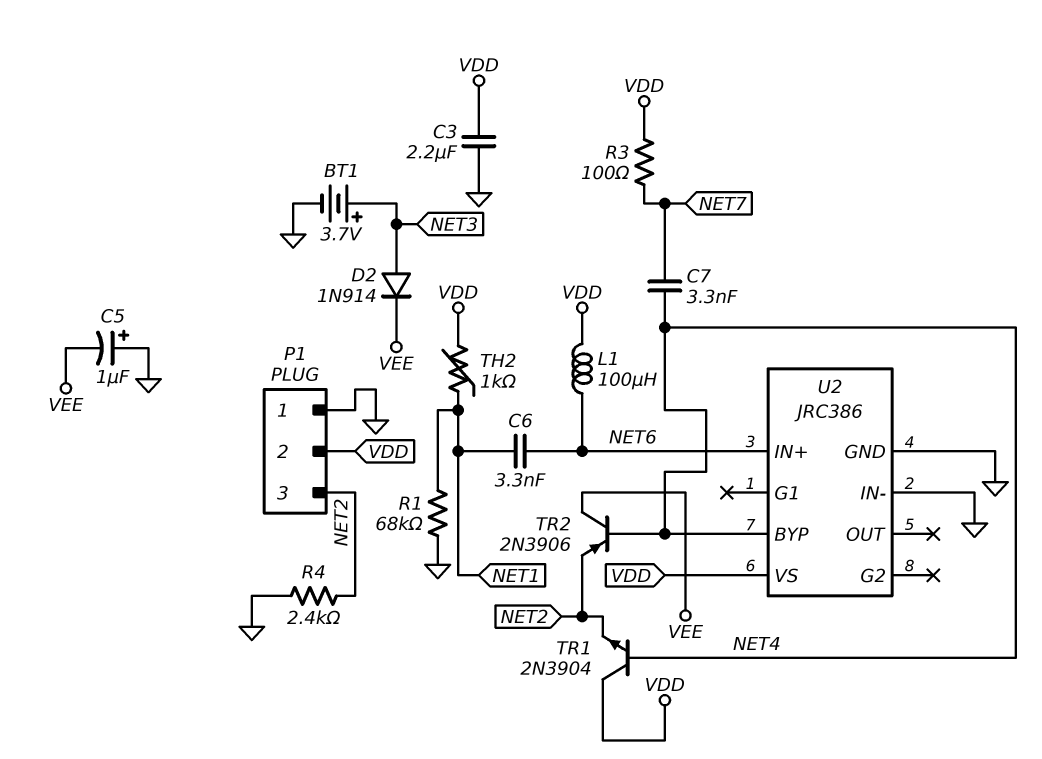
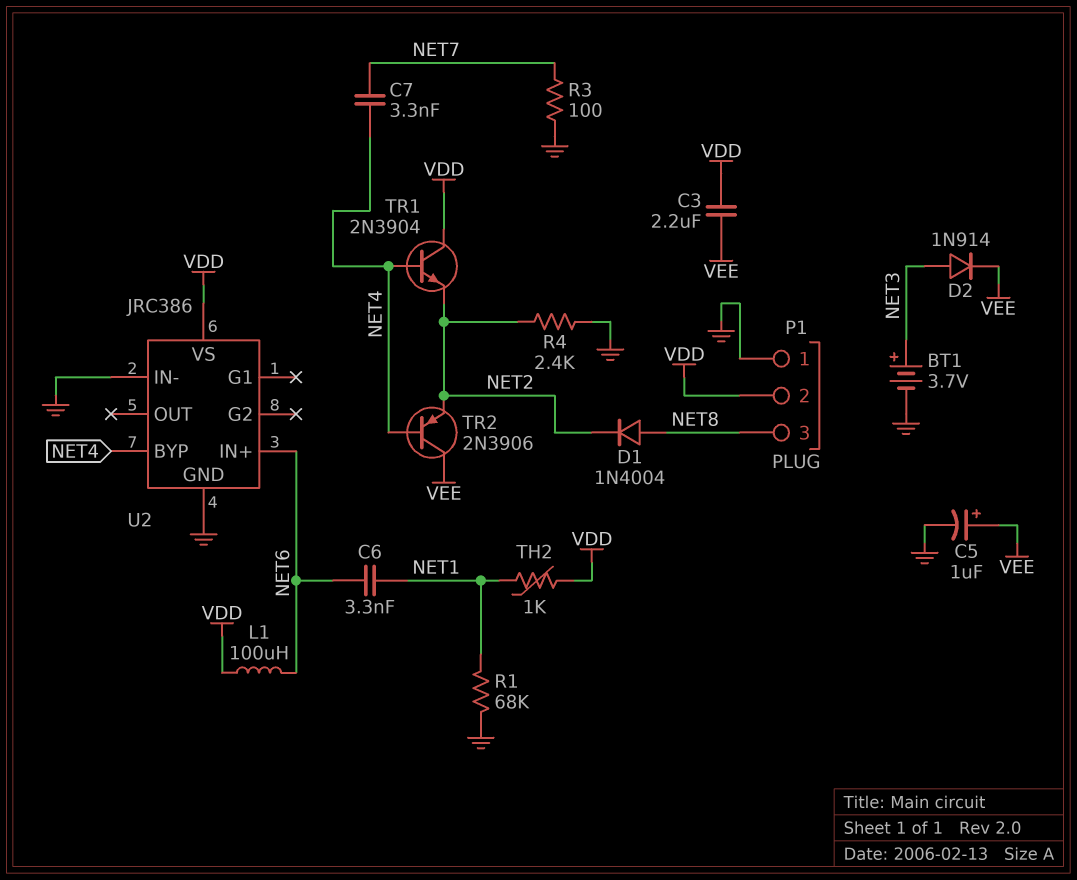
C3: 2.2uF (GND, VDD) -> 2.2uF (VDD, VEE)
C5: 1uF (plus GND, minus VEE) -> 1uF (plus VEE, minus GND)
D1: none -> diode 1N4004 (A NET8, K NET2)
P1 pin 3: NET2 -> NET8
R3: 100 (NET7, VDD) -> 100 (GND, NET7)

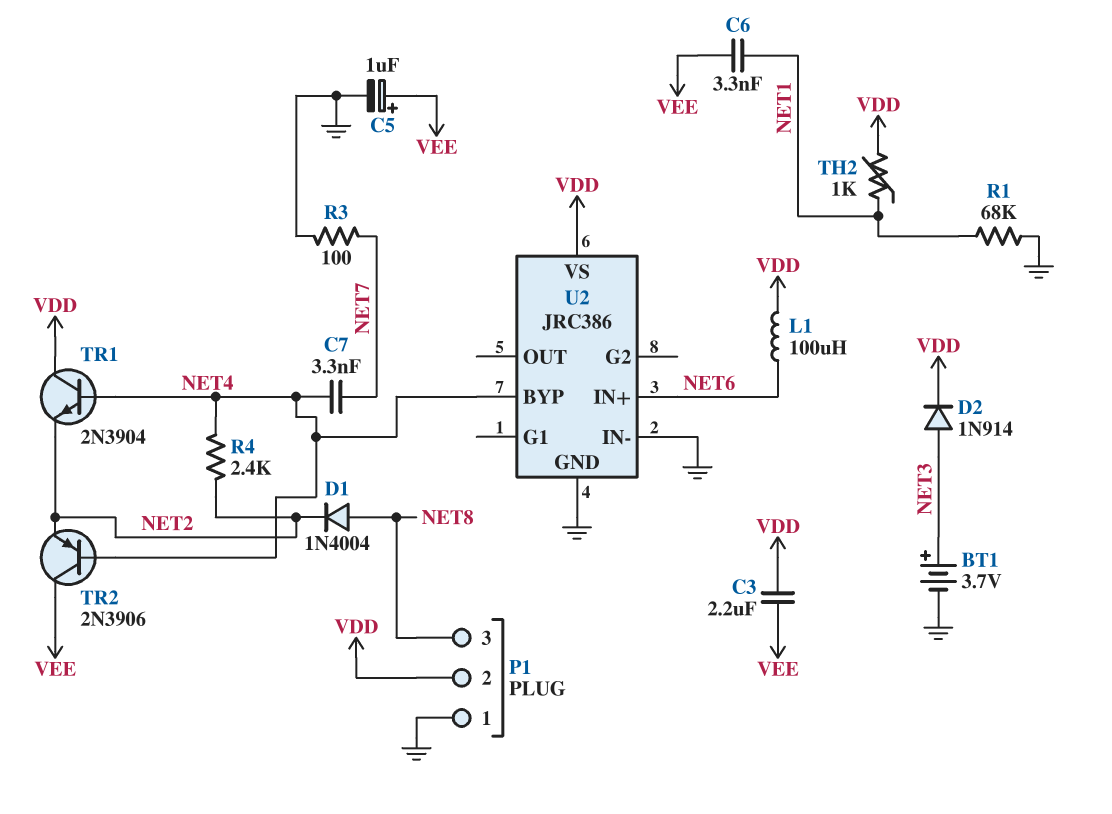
C6: 3.3nF (NET1, NET6) -> 3.3nF (NET1, VEE)
D2: diode 1N914 (A NET3, K VEE) -> diode 1N914 (A NET3, K VDD)
R4: 2.4k (GND, NET2) -> 2.4k (NET2, NET4)

